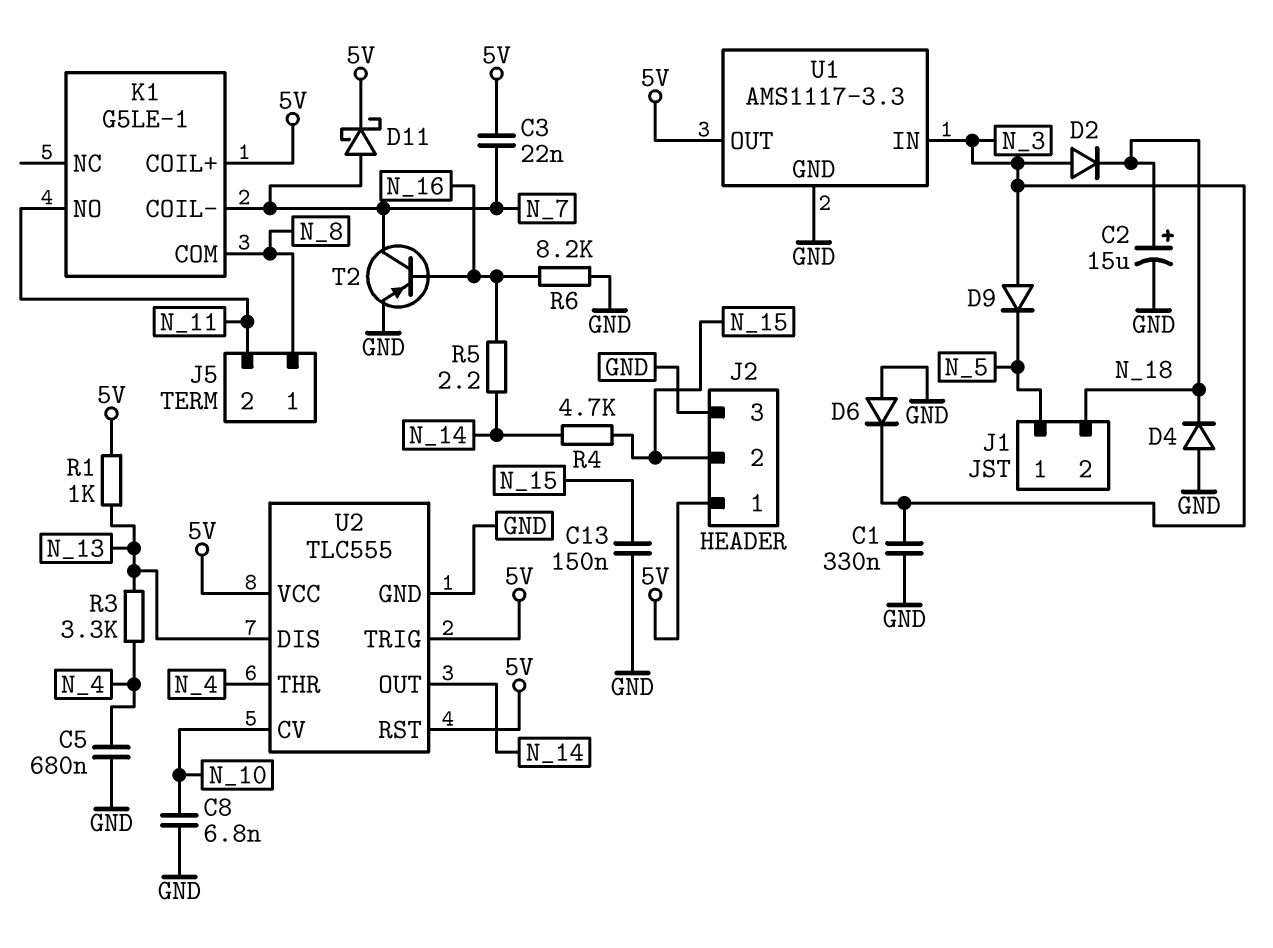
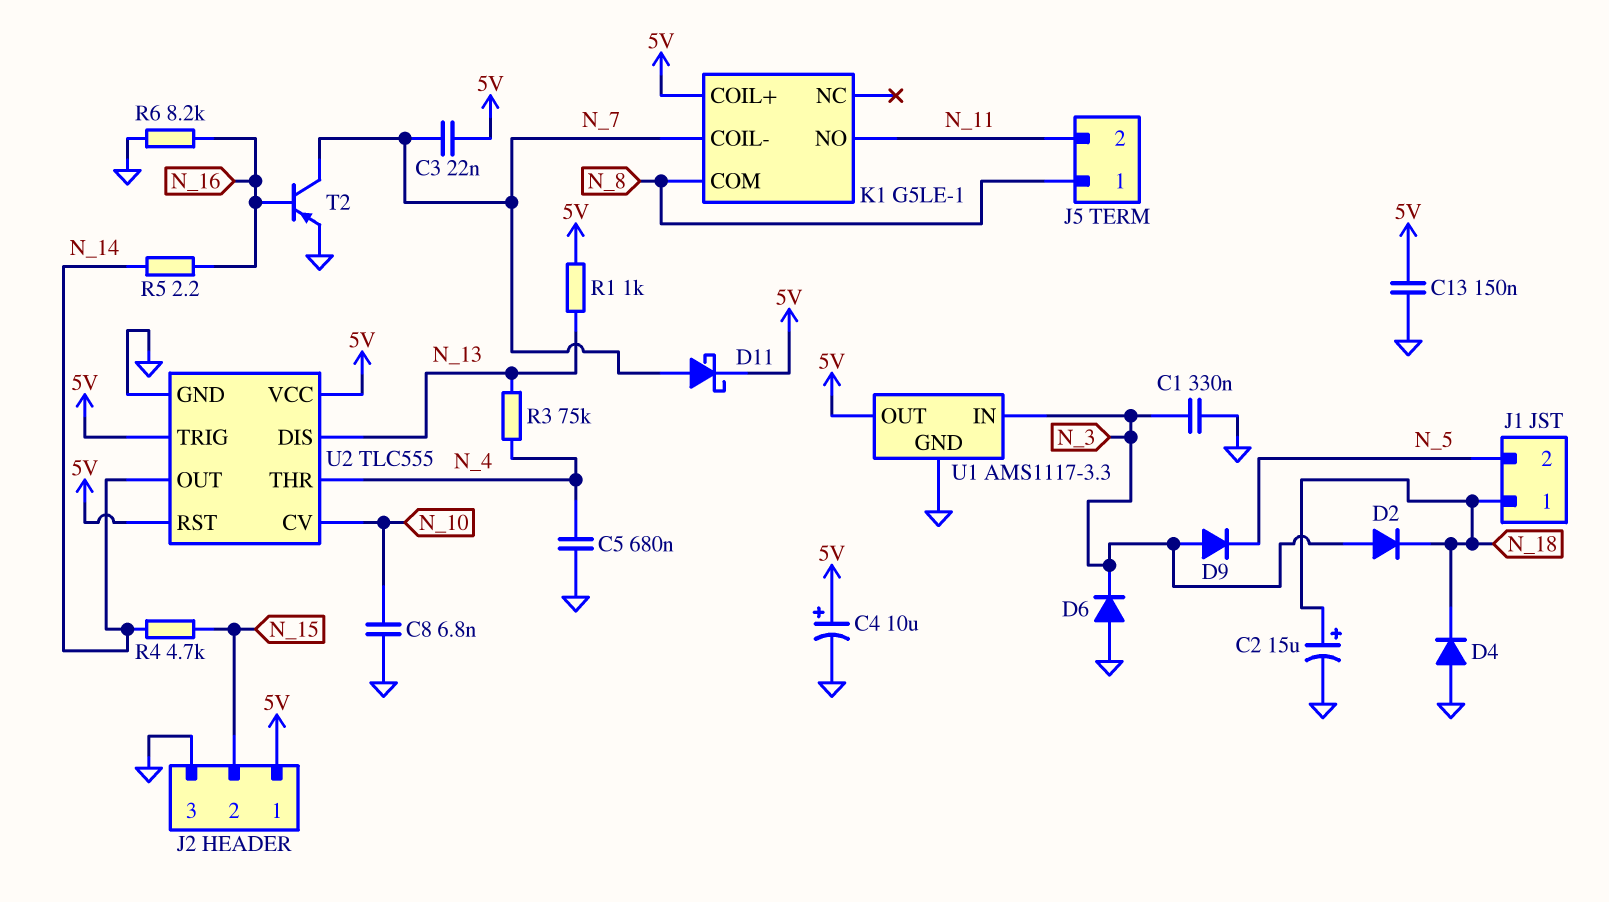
C4: none -> 10uF (plus 5V, minus GND)
C13: 150nF (GND, N_15) -> 150nF (5V, GND)
J1 pin 1: N_5 -> N_18
J1 pin 2: N_18 -> N_5
R3: 3.3k (N_4, N_13) -> 75k (N_4, N_13)

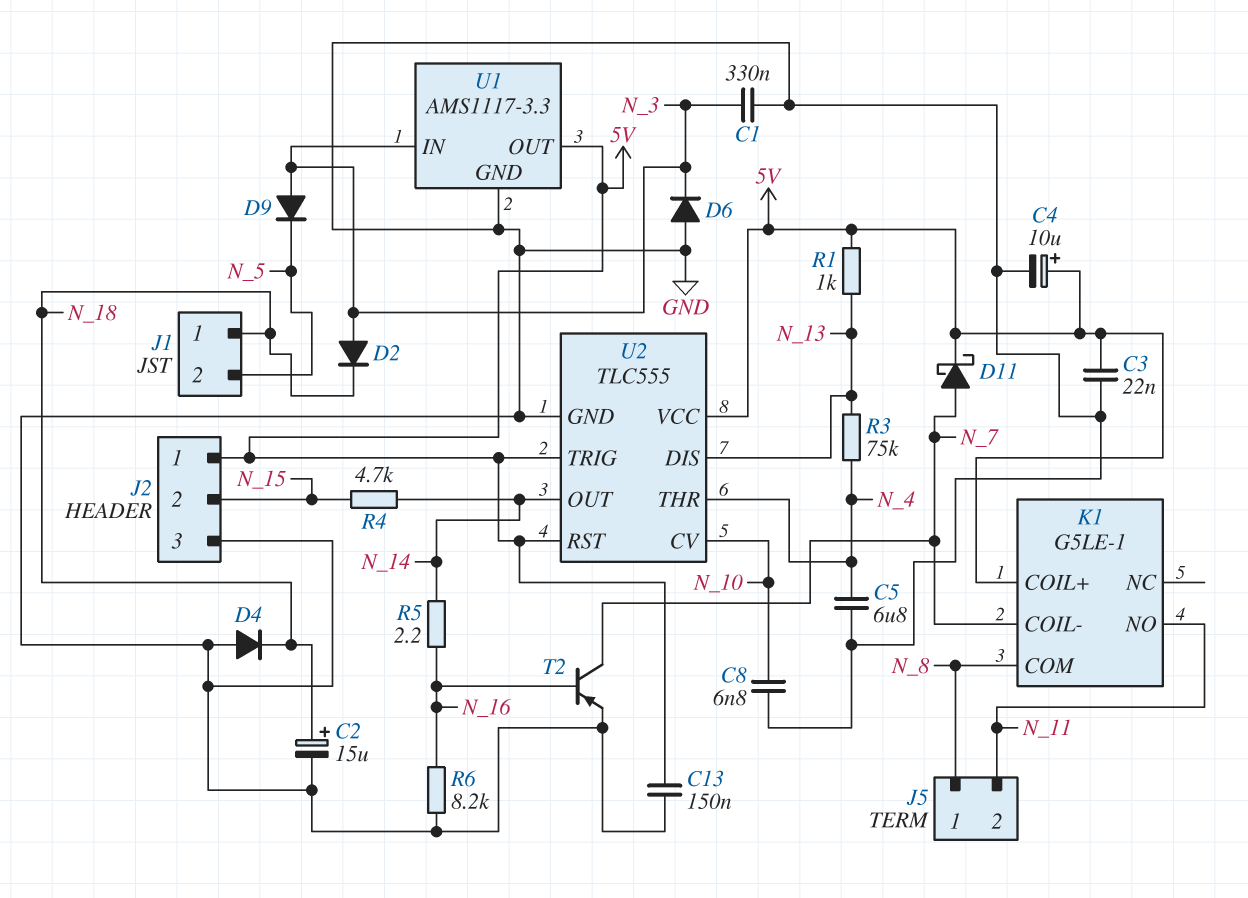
C3: 22nF (5V, N_7) -> 22nF (5V, GND)
C5: 680nF (GND, N_4) -> 6.8uF (GND, N_4)

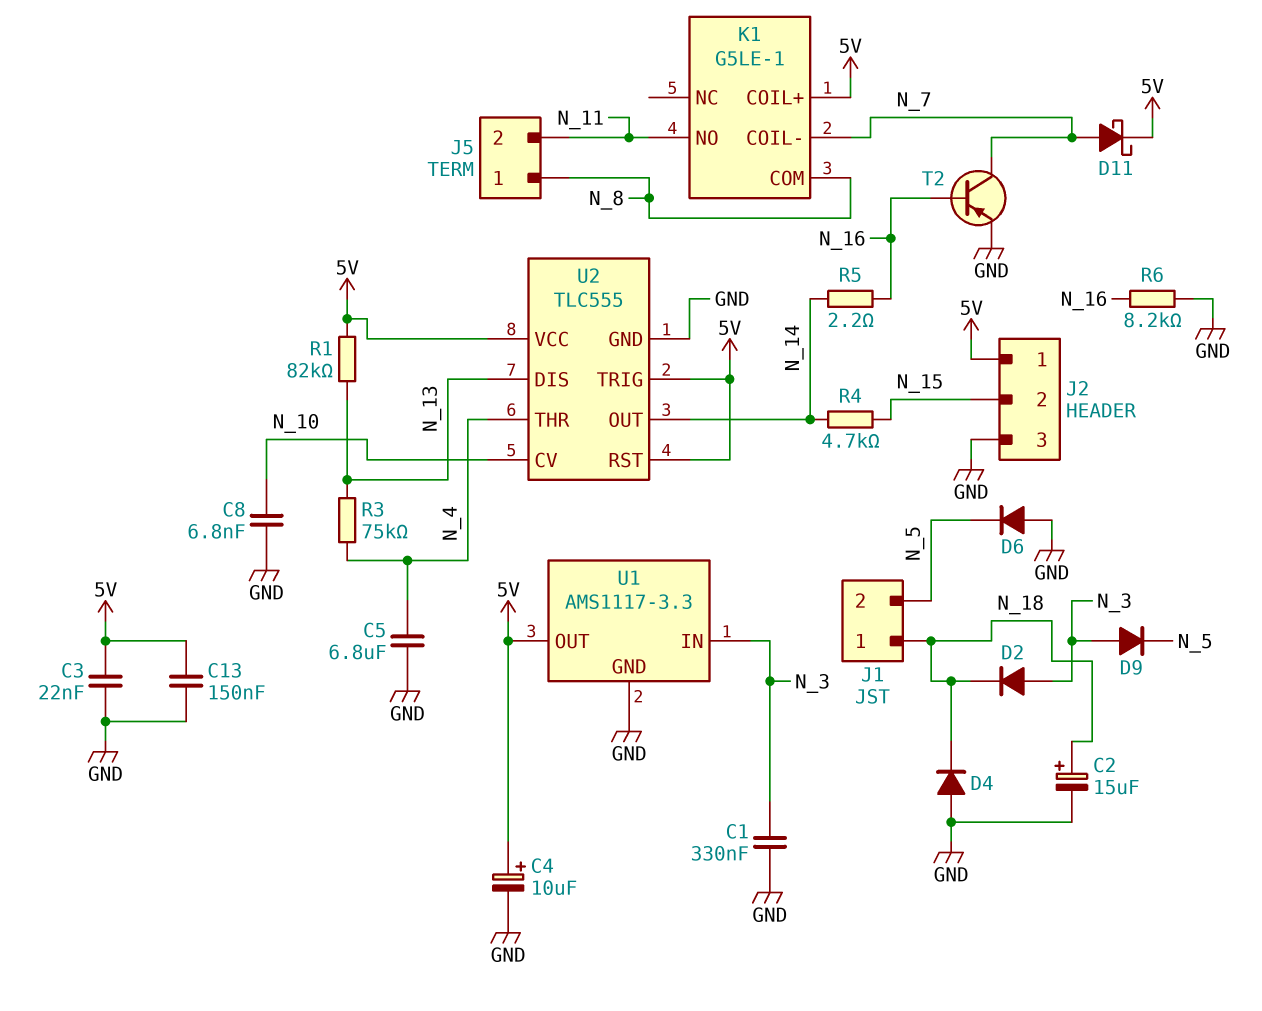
D6: diode (A GND, K N_3) -> diode (A GND, K N_5)
R1: 1k (5V, N_13) -> 82k (5V, N_13)

